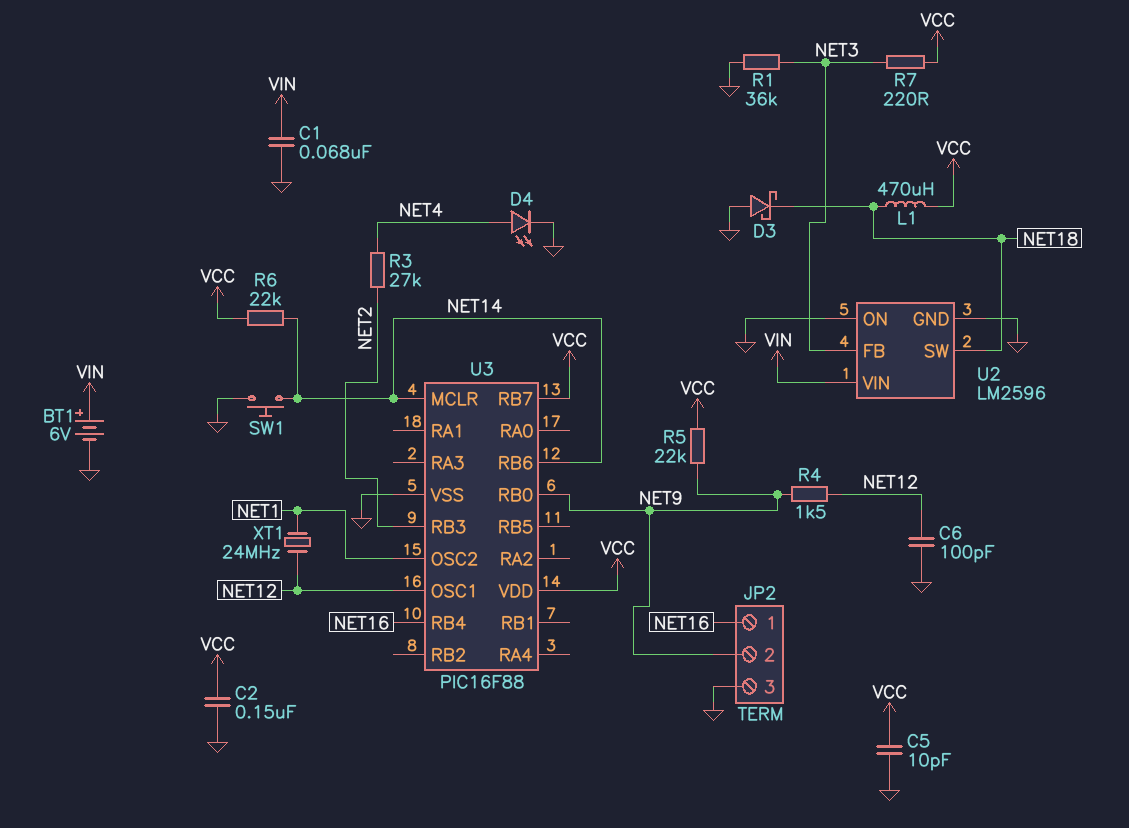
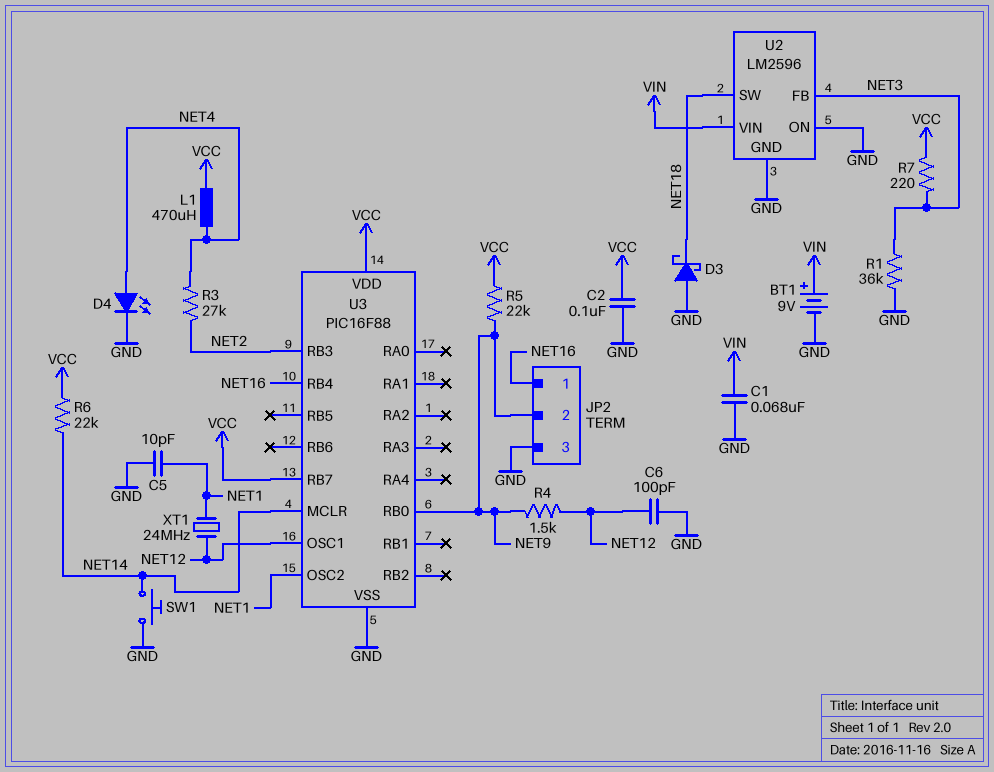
BT1: 6V (plus VIN, minus GND) -> 9V (plus VIN, minus GND)
C2: 150nF (GND, VCC) -> 100nF (GND, VCC)
C5: 10pF (GND, VCC) -> 10pF (GND, NET1)
L1: 470uH (NET18, VCC) -> 470uH (NET4, VCC)
U3 pin RB6: NET14 -> none

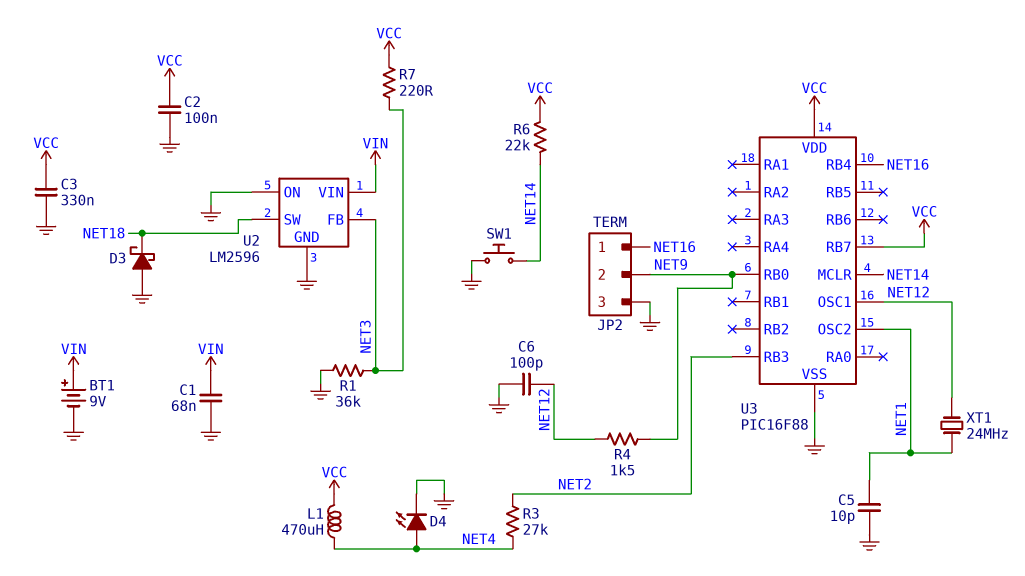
C3: none -> 330nF (GND, VCC)
R5: 22k (NET9, VCC) -> none

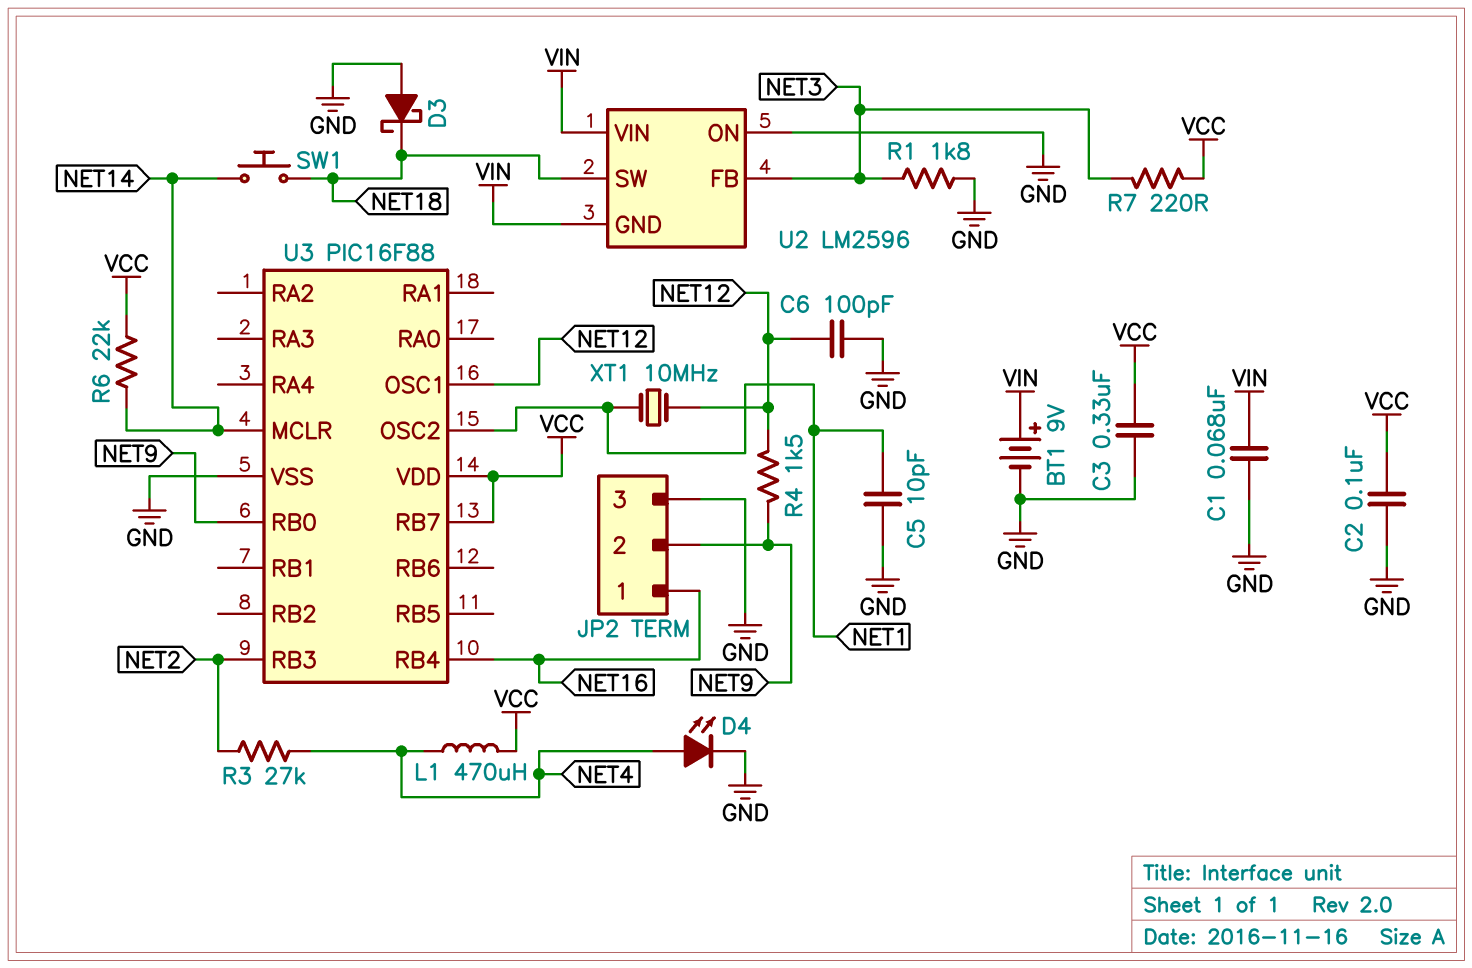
R1: 36k (GND, NET3) -> 1.8k (GND, NET3)
SW1: button (GND, NET14) -> button (NET14, NET18)
U2 pin GND: GND -> VIN
XT1: 24MHz (NET1, NET12) -> 10MHz (NET1, NET12)

